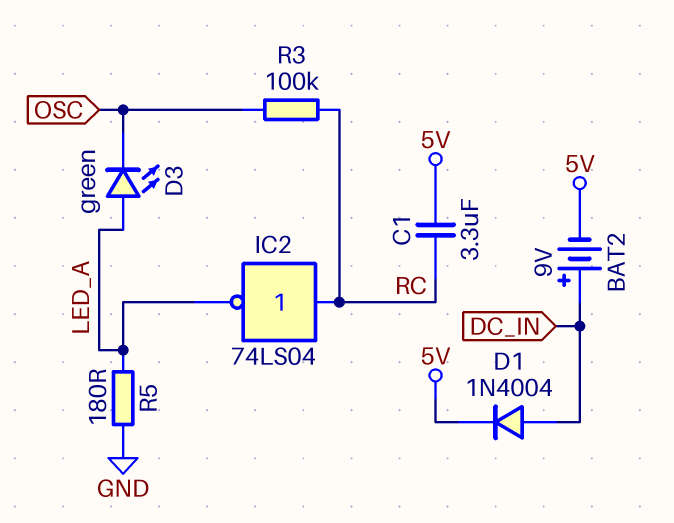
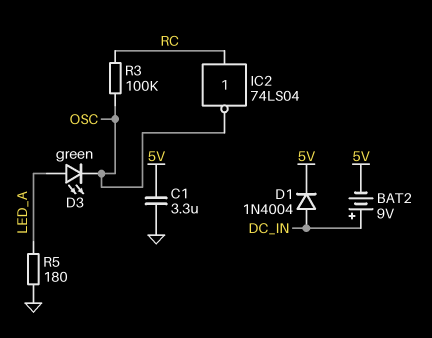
C1: 3.3uF (5V, RC) -> 3.3uF (5V, GND)
IC2: NOT 74LS04 (in RC, out LED_A) -> NOT 74LS04 (in RC, out OSC)

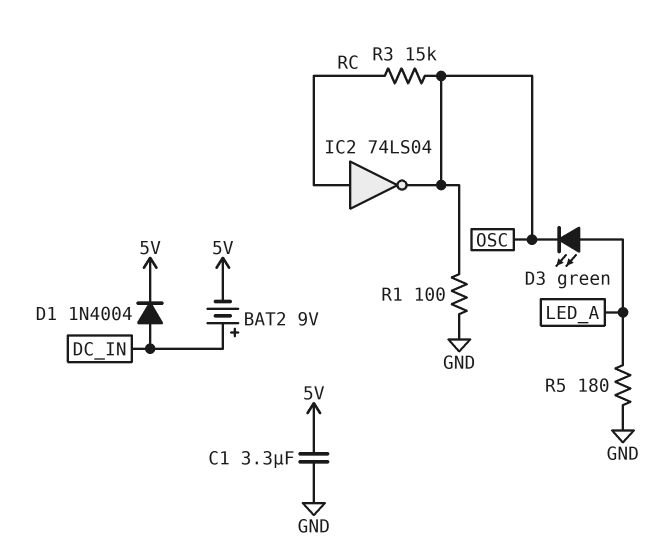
R1: none -> 100 (GND, OSC)
R3: 100k (OSC, RC) -> 15k (OSC, RC)

